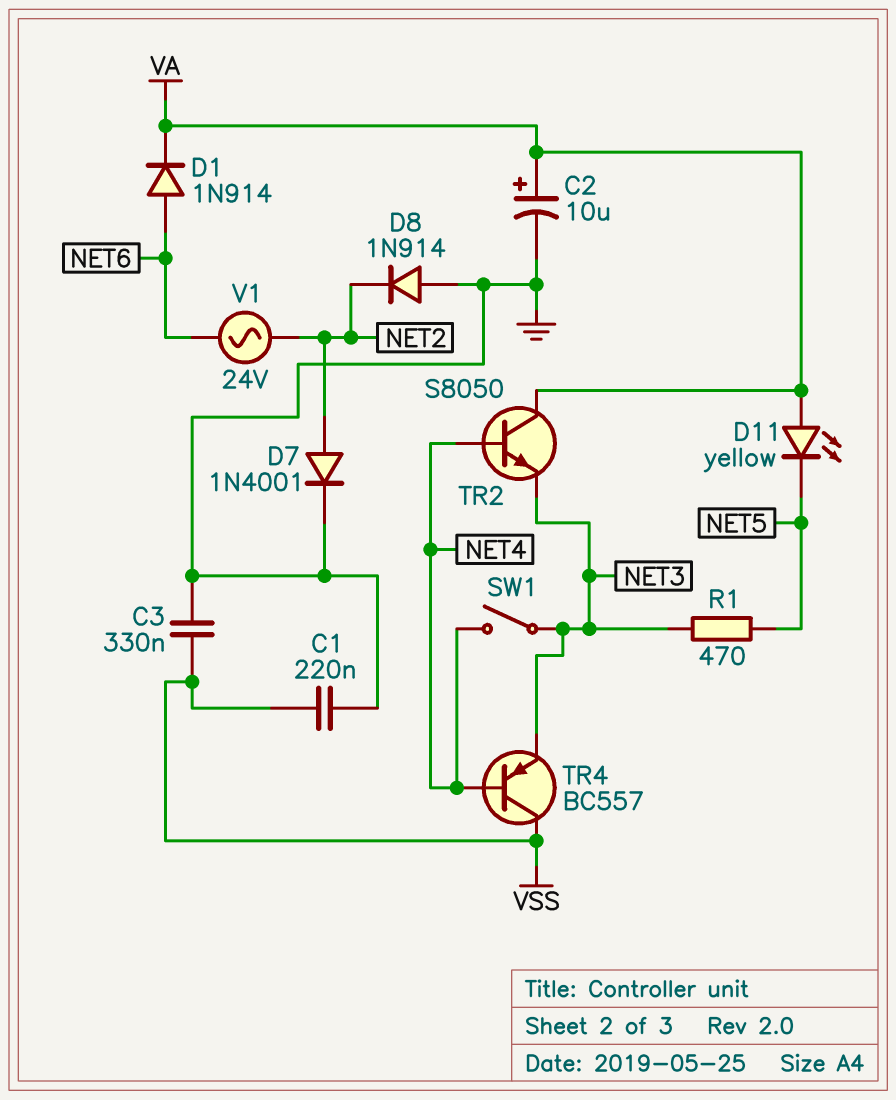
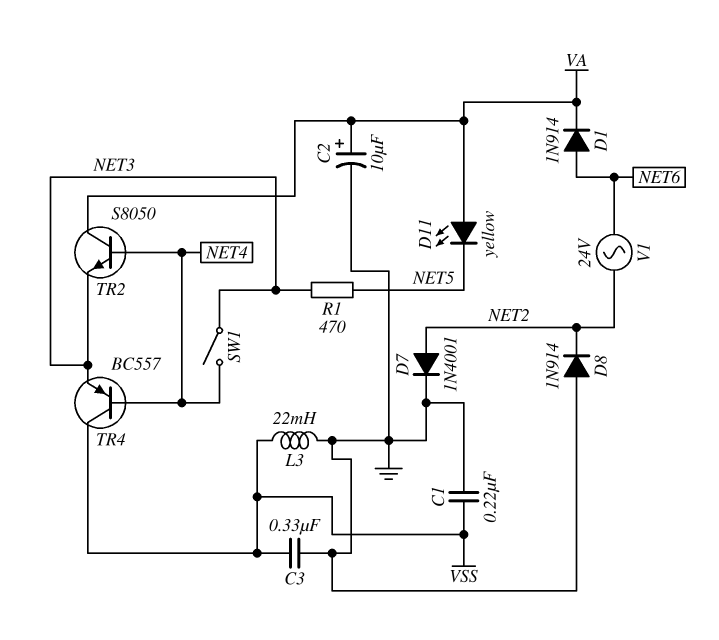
L3: none -> 22mH (GND, VSS)

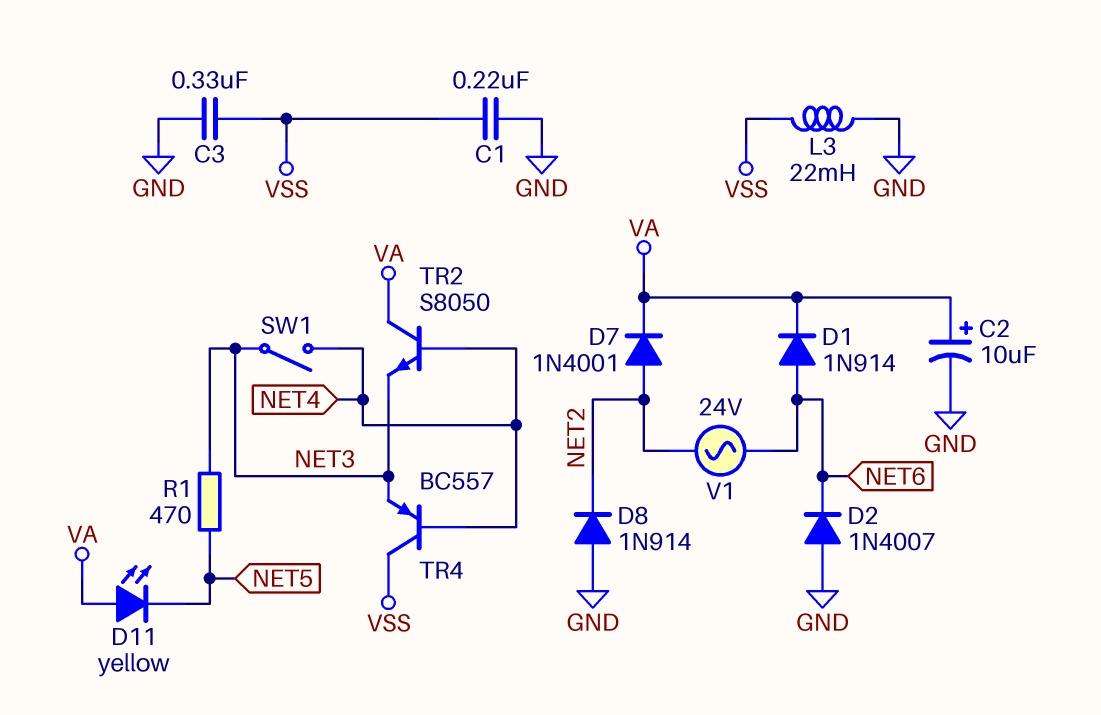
D2: none -> diode 1N4007 (A GND, K NET6)
D7: diode 1N4001 (A NET2, K GND) -> diode 1N4001 (A NET2, K VA)

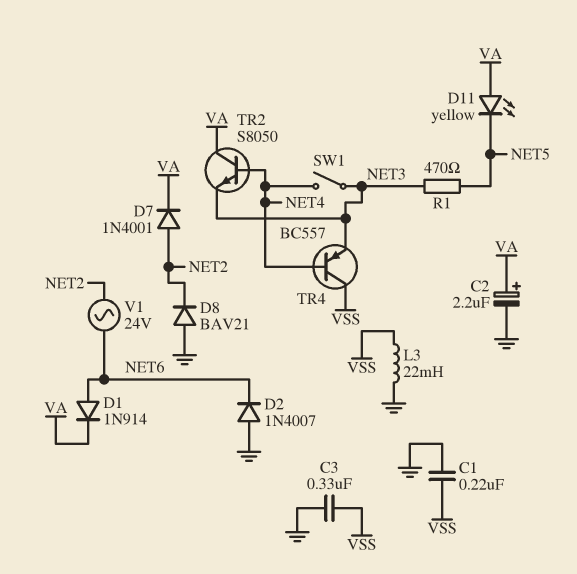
C2: 10uF (plus VA, minus GND) -> 2.2uF (plus VA, minus GND)
D8: diode 1N914 (A GND, K NET2) -> diode BAV21 (A GND, K NET2)

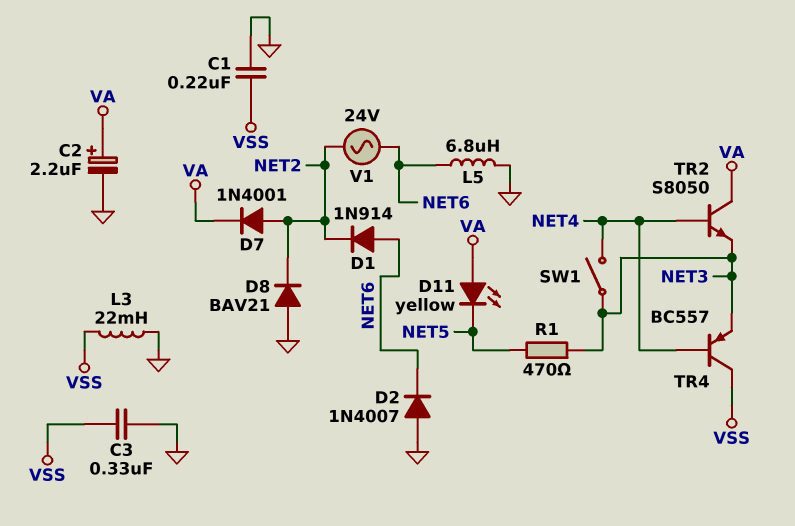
D1: diode 1N914 (A NET6, K VA) -> diode 1N914 (A NET6, K NET2)
L5: none -> 6.8uH (GND, NET6)

